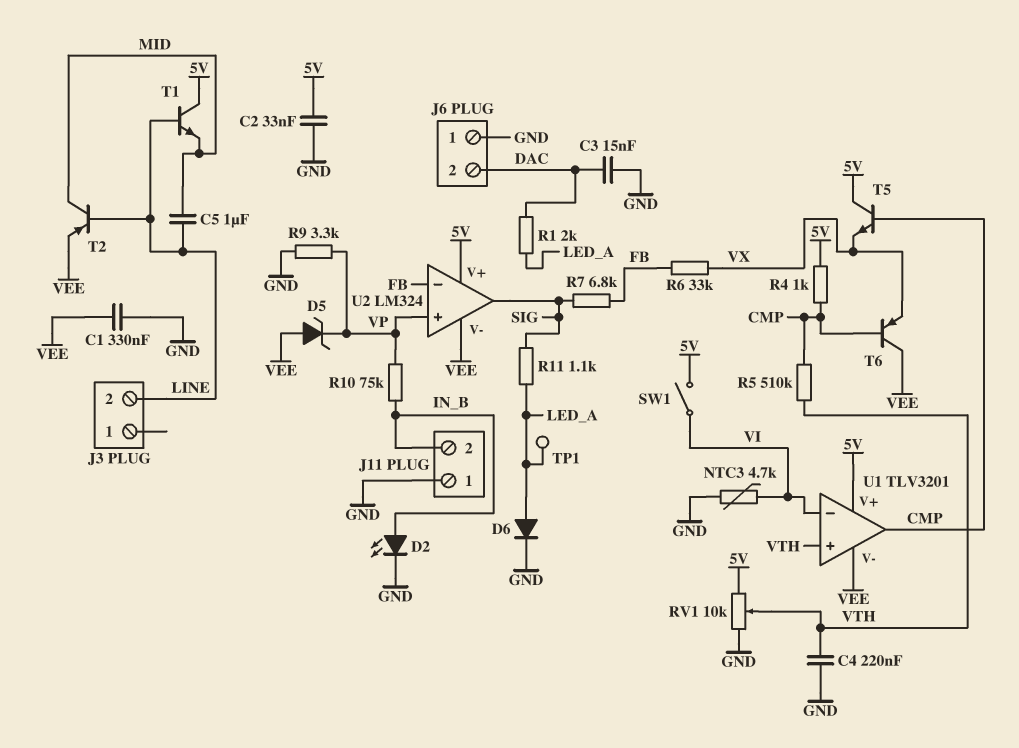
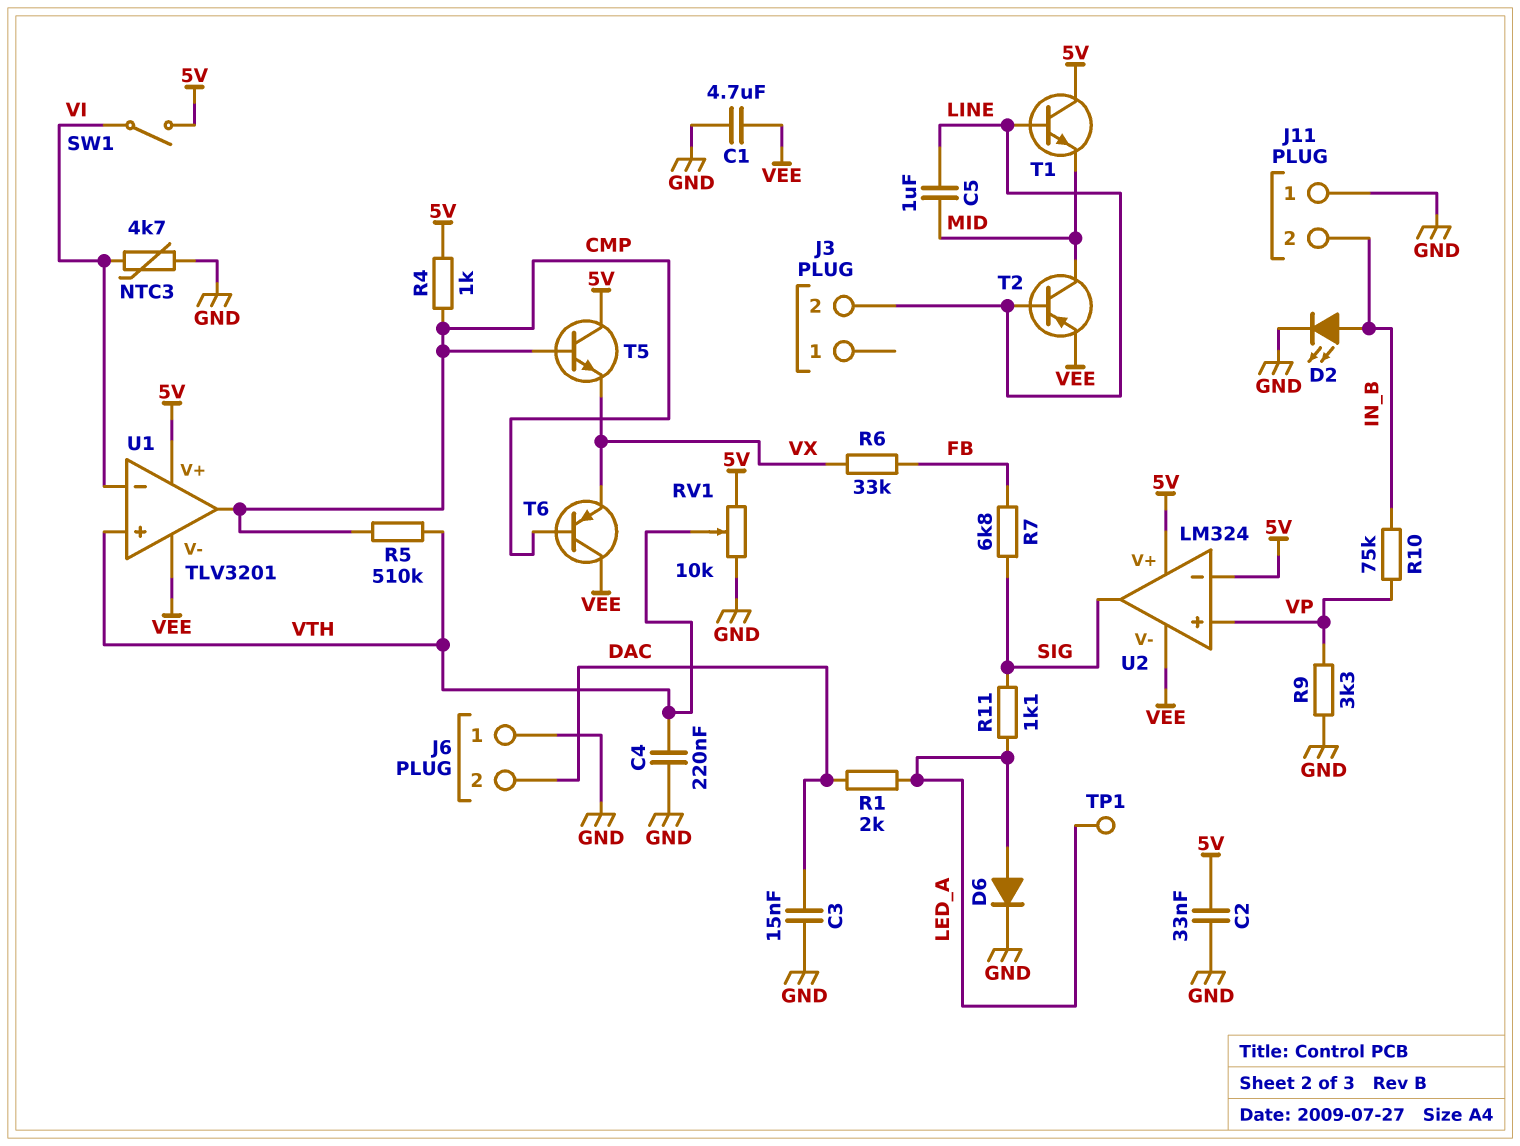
C1: 330nF (GND, VEE) -> 4.7uF (GND, VEE)
D5: zener (A VEE, K VP) -> none
U2 pin in-: FB -> 5V

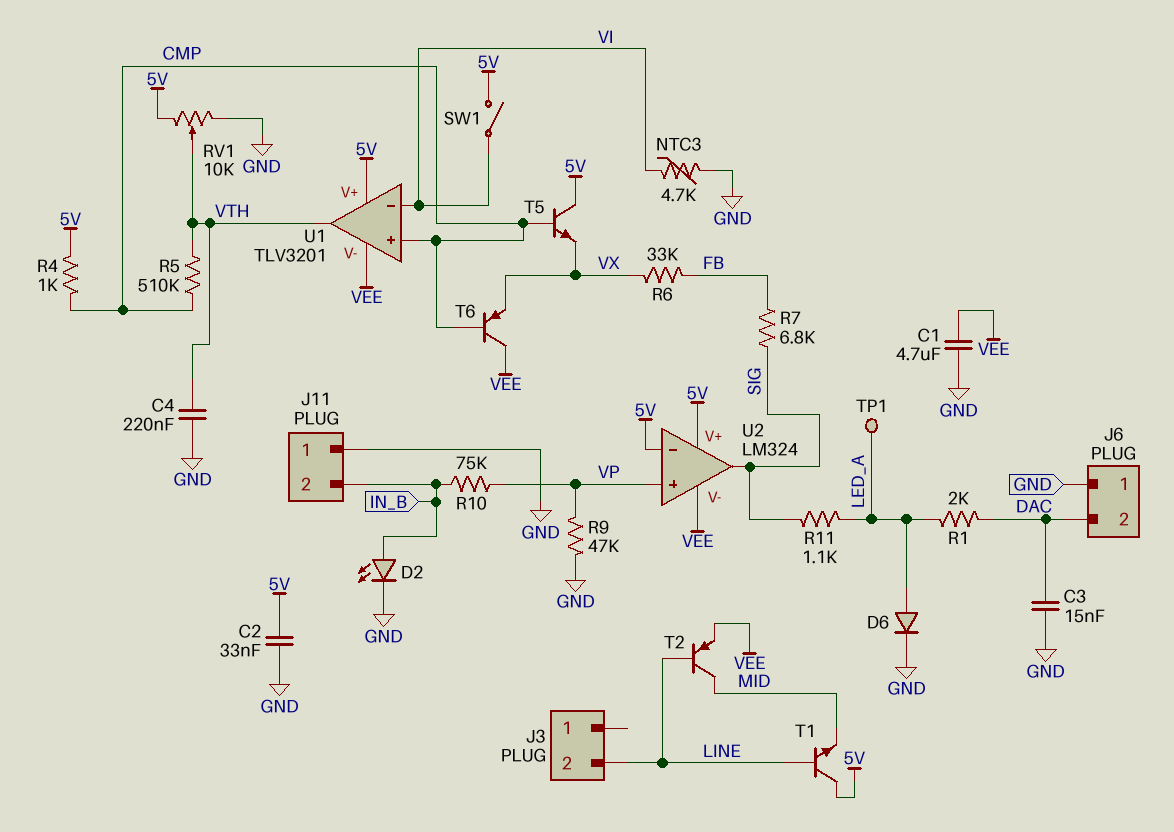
C5: 1uF (LINE, MID) -> none
R9: 3.3k (GND, VP) -> 47k (GND, VP)
U1 pin in+: VTH -> CMP
U1 pin out: CMP -> VTH

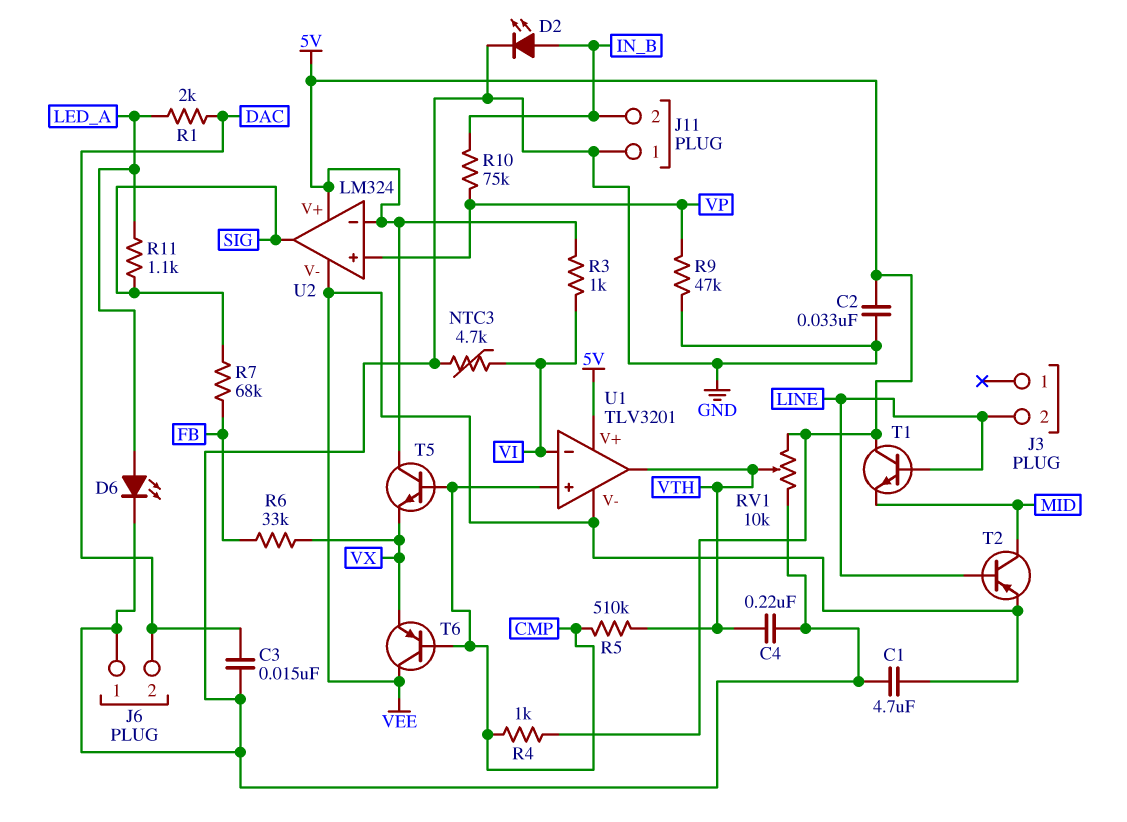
D6: diode (A LED_A, K GND) -> LED (A LED_A, K GND)
R3: none -> 1k (5V, VI)
R7: 6.8k (FB, SIG) -> 68k (FB, SIG)
SW1: switch (5V, VI) -> none
TP1: test point (LED_A) -> none

